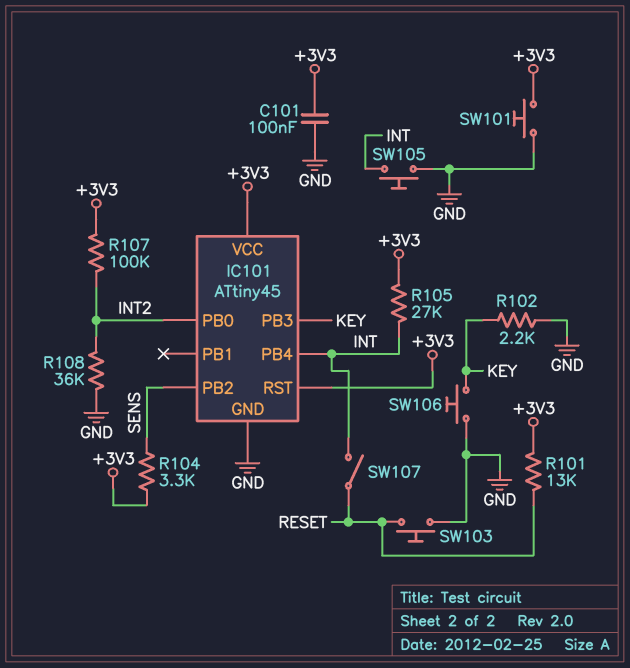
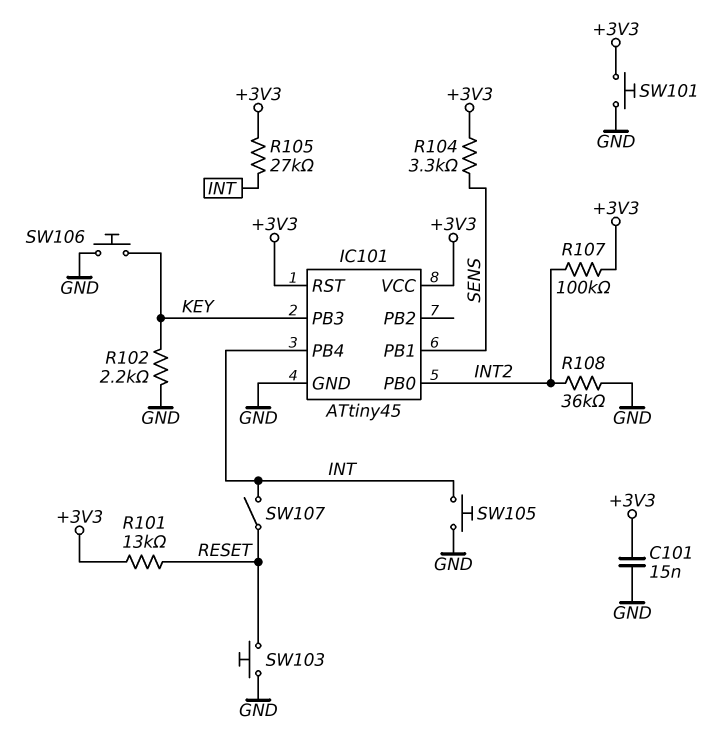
C101: 100nF (+3V3, GND) -> 15nF (+3V3, GND)
IC101 pin PB1: none -> SENS
IC101 pin PB2: SENS -> none

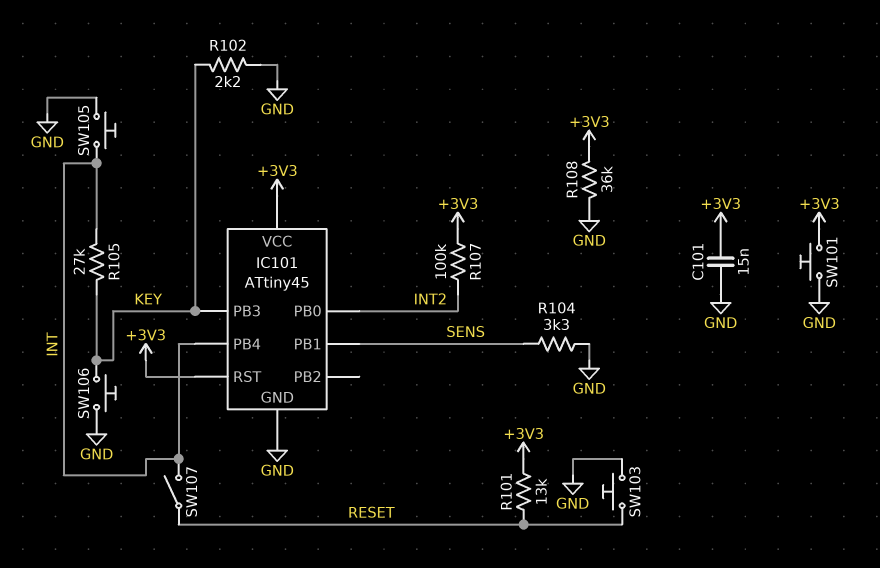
R104: 3.3k (+3V3, SENS) -> 3.3k (GND, SENS)
R105: 27k (+3V3, INT) -> 27k (INT, KEY)
R108: 36k (GND, INT2) -> 36k (+3V3, GND)

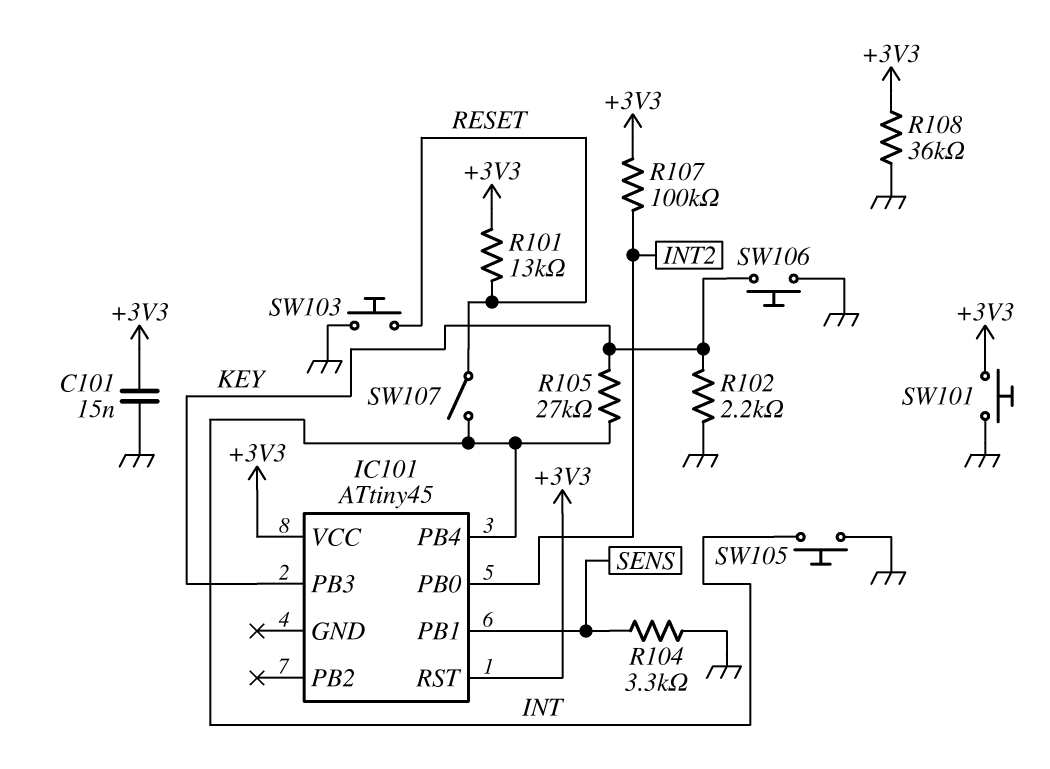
IC101 pin GND: GND -> none

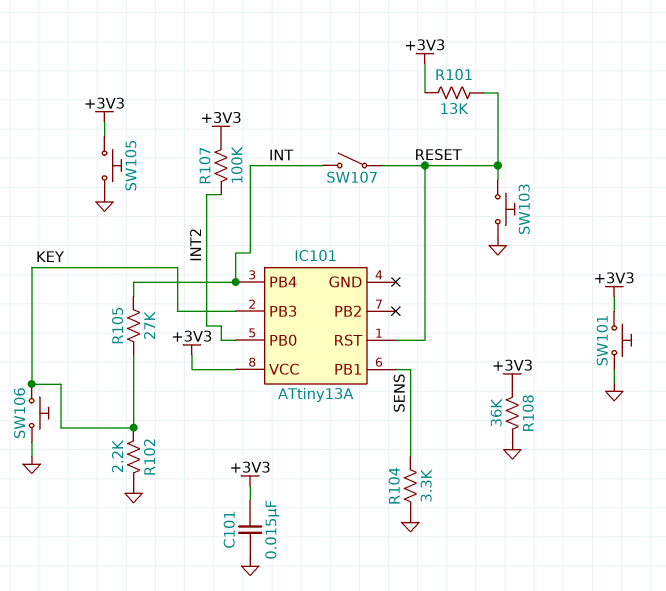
IC101: ATtiny45 -> ATtiny13A
IC101 pin RST: +3V3 -> RESET
SW105: button (GND, INT) -> button (+3V3, GND)

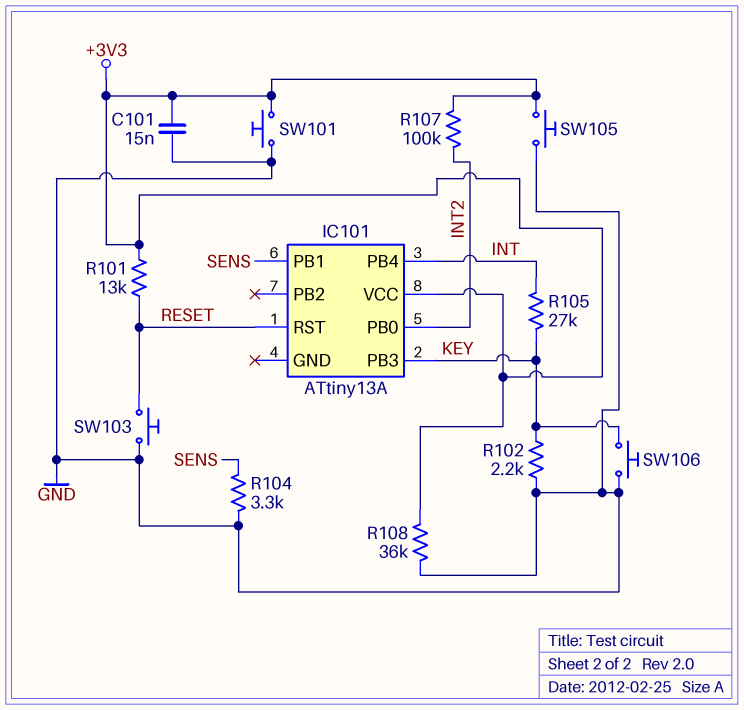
SW107: switch (INT, RESET) -> none

